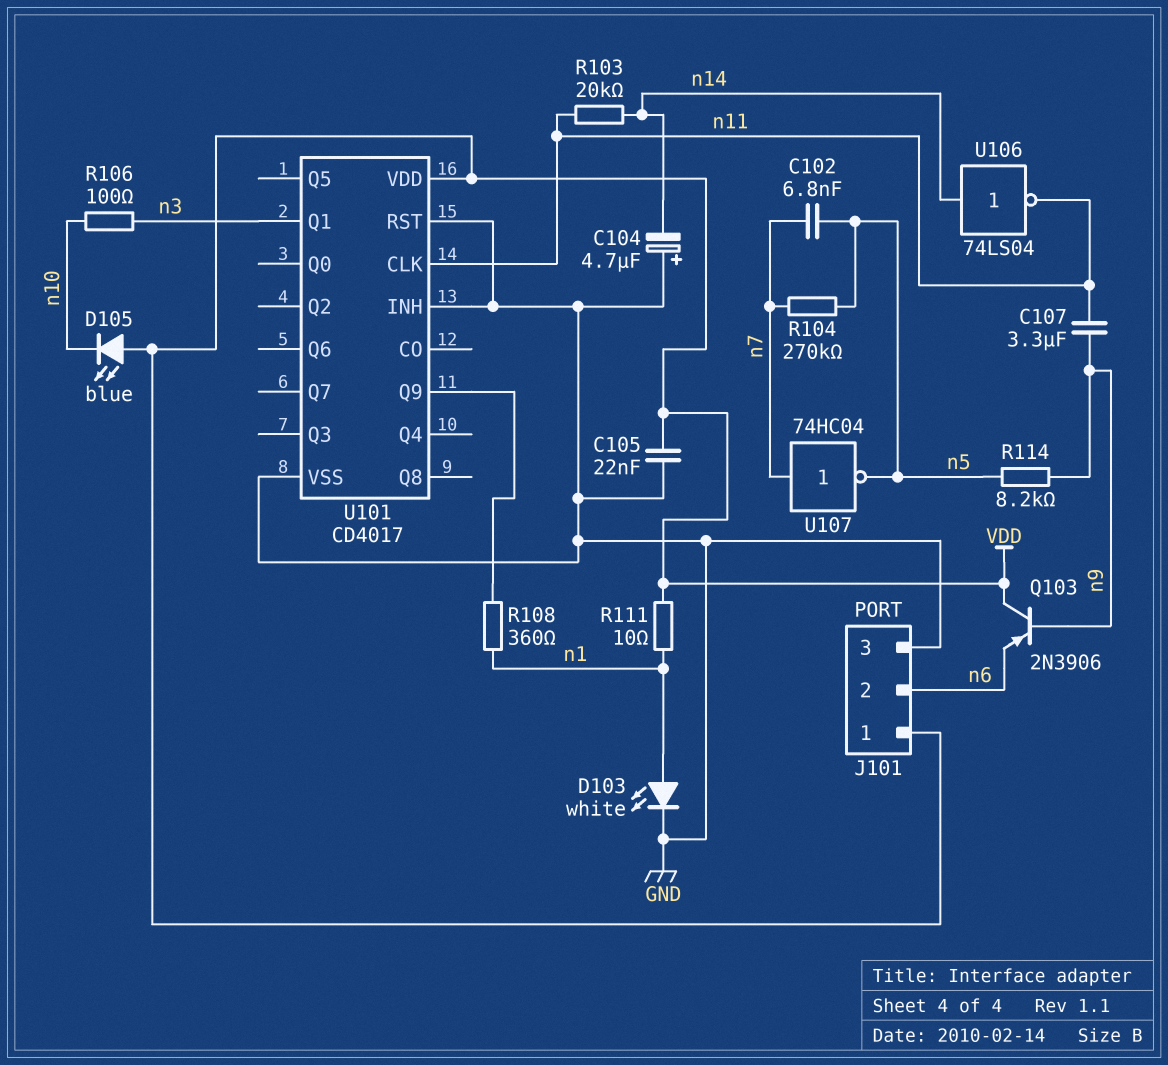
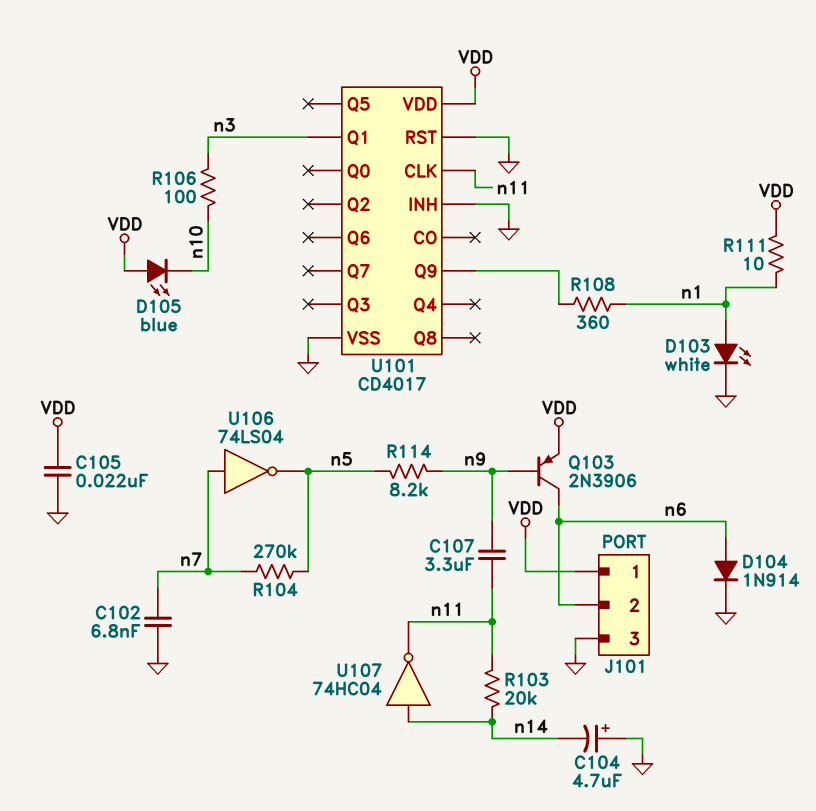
C102: 6.8nF (n5, n7) -> 6.8nF (GND, n7)
D104: none -> diode 1N914 (A n6, K GND)
Q103: PNP 2N3906 (B n9, C VDD, E n6) -> PNP 2N3906 (B n9, C n6, E VDD)
U106: NOT 74LS04 (in n14, out n11) -> NOT 74LS04 (in n7, out n5)
U107: NOT 74HC04 (in n7, out n5) -> NOT 74HC04 (in n14, out n11)

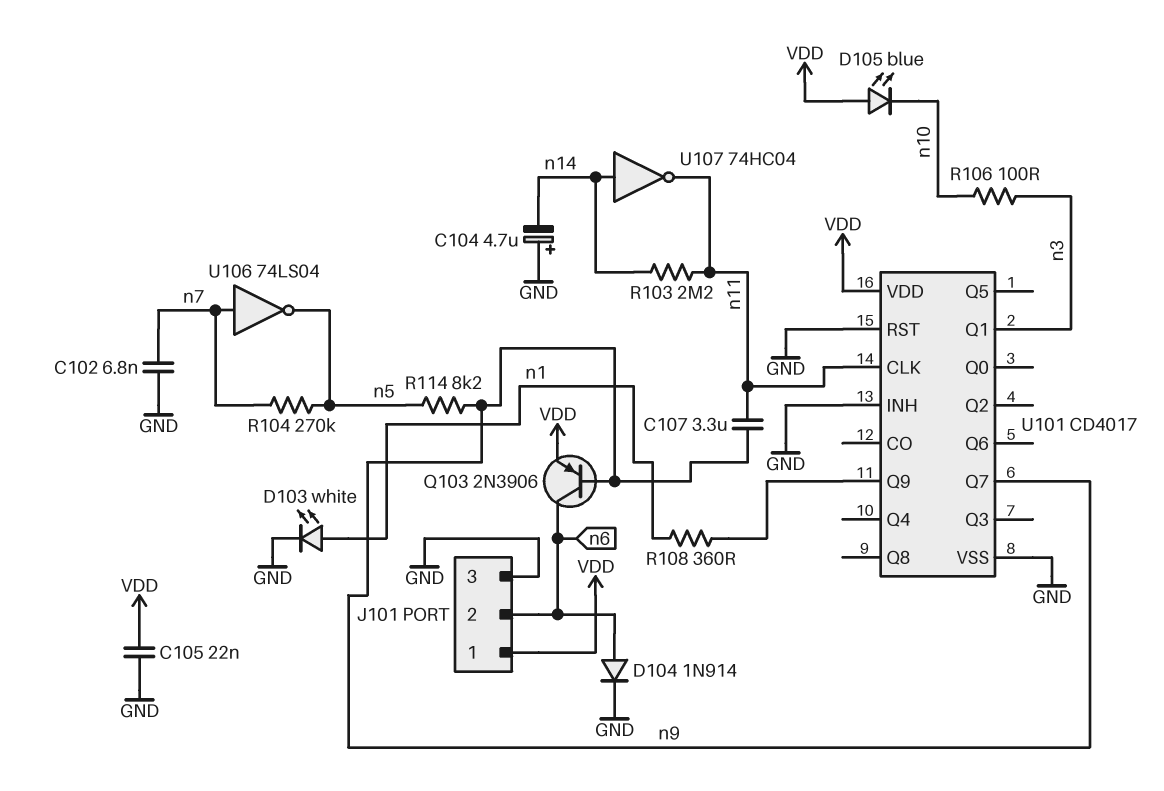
R103: 20k (n11, n14) -> 2.2M (n11, n14)
R111: 10 (VDD, n1) -> none
U101 pin Q7: none -> n9

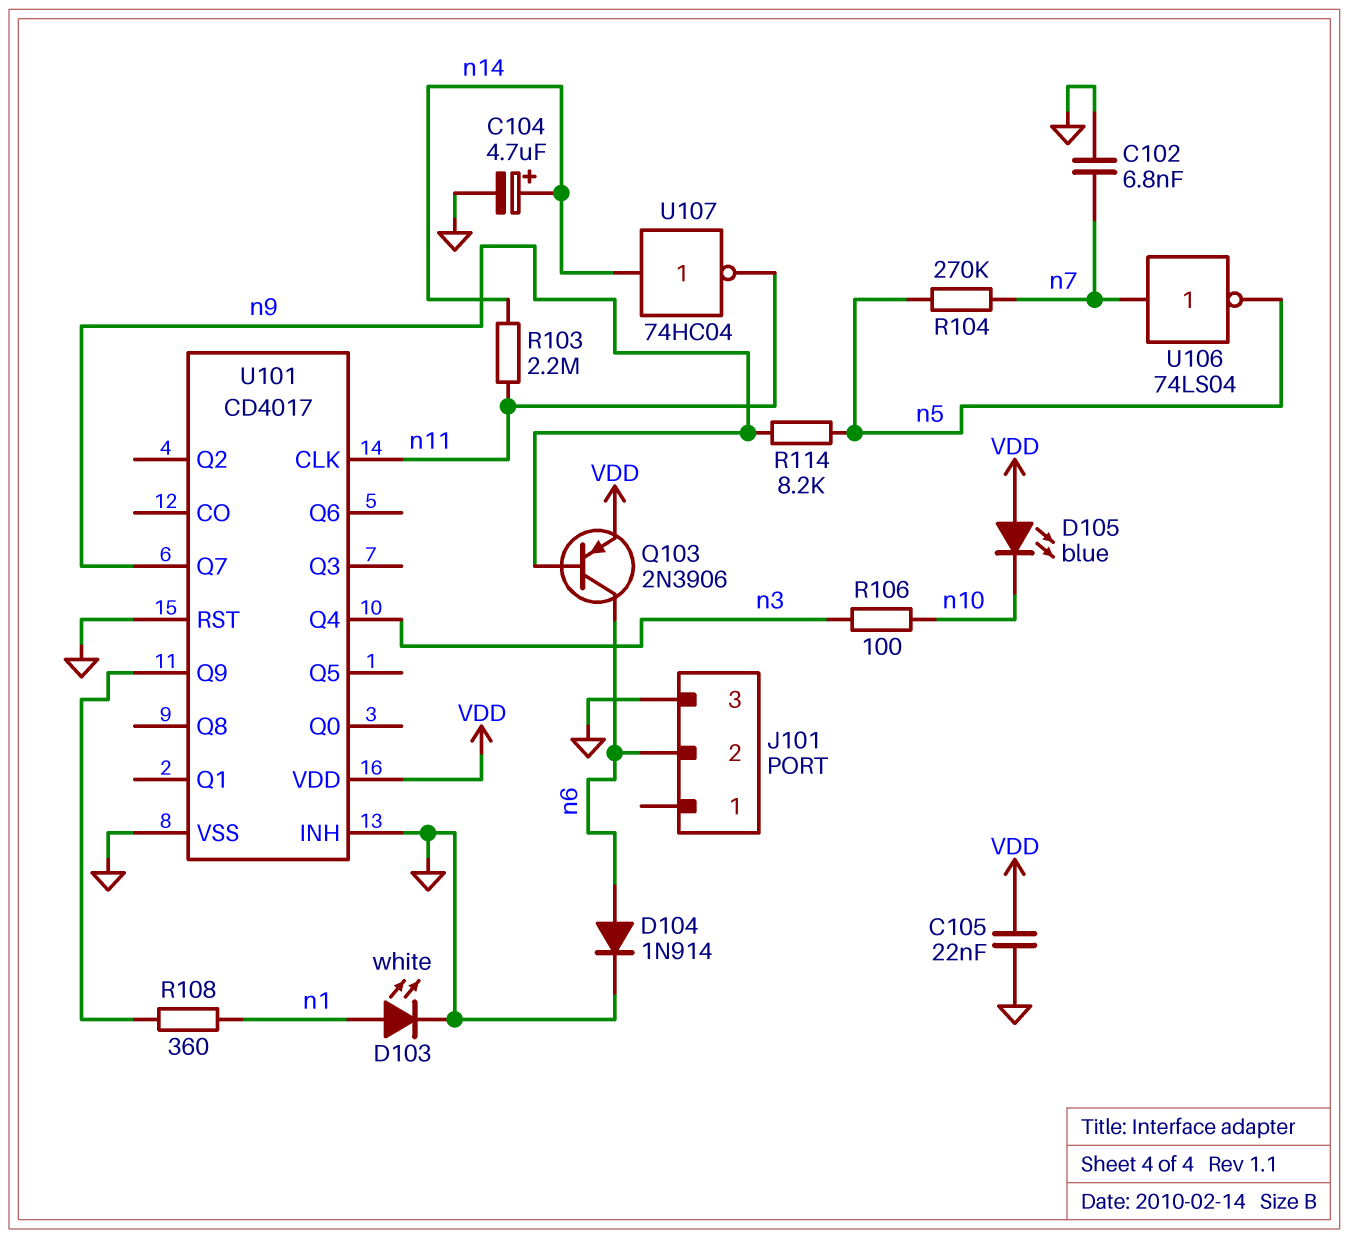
C104: 4.7uF (plus GND, minus n14) -> 4.7uF (plus n14, minus GND)
C107: 3.3uF (n9, n11) -> none
J101 pin 1: VDD -> none
U101 pin Q1: n3 -> none
U101 pin Q4: none -> n3

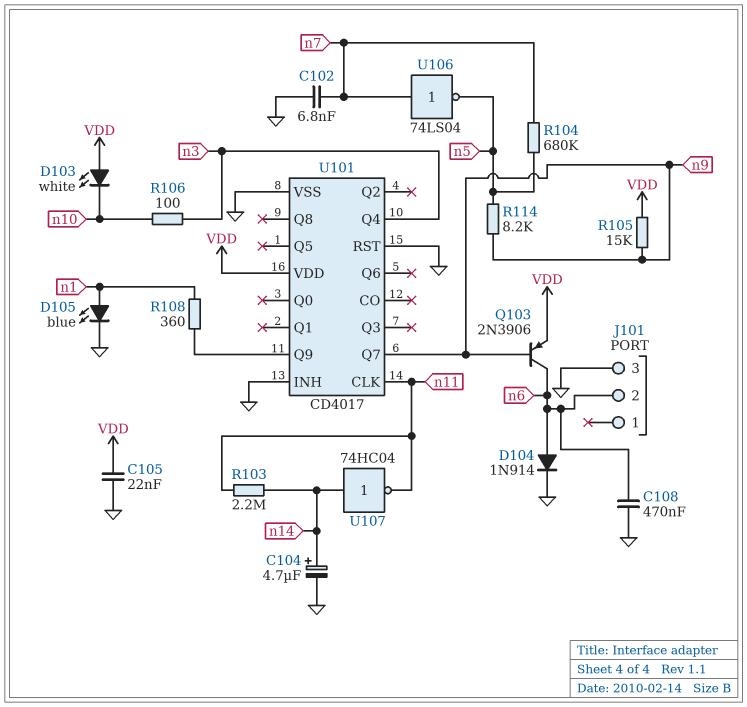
C108: none -> 470nF (GND, n6)
D103: LED white (A n1, K GND) -> LED white (A VDD, K n10)
D105: LED blue (A VDD, K n10) -> LED blue (A n1, K GND)
R104: 270k (n5, n7) -> 680k (n5, n7)
R105: none -> 15k (VDD, n9)

